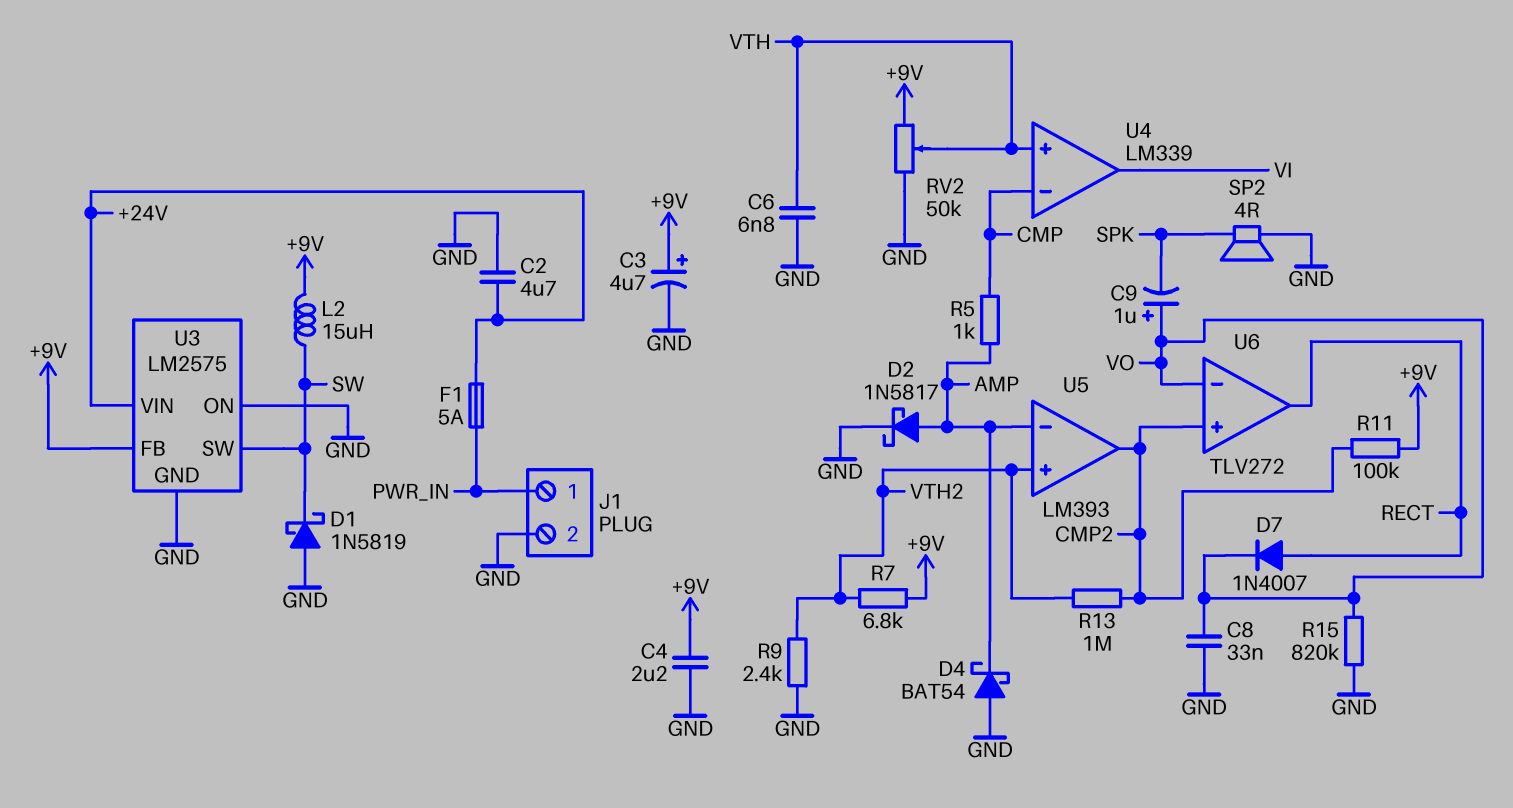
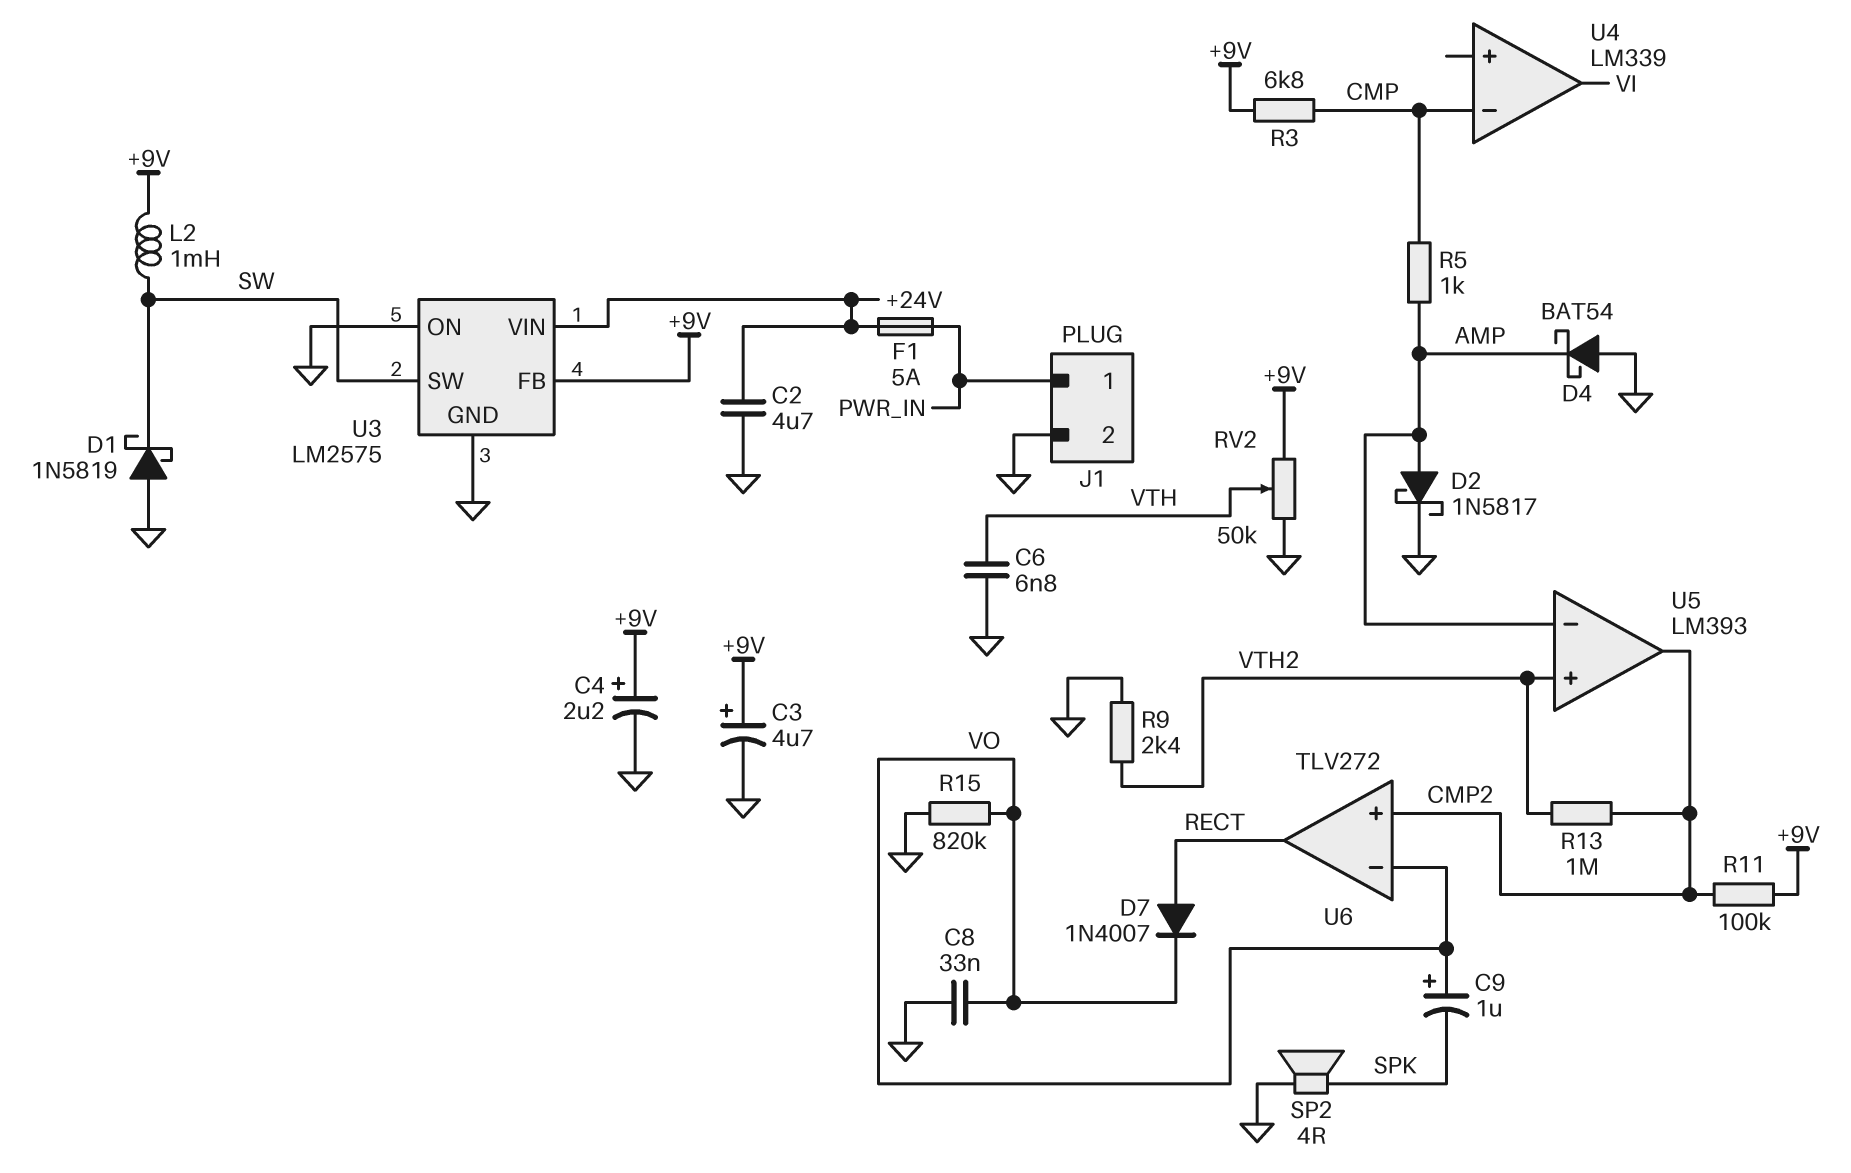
C4: 2.2uF (+9V, GND) -> 2.2uF (plus +9V, minus GND)
L2: 15uH (+9V, SW) -> 1mH (+9V, SW)
R3: none -> 6.8k (+9V, CMP)
R7: 6.8k (+9V, VTH2) -> none
U4 pin in+: VTH -> none

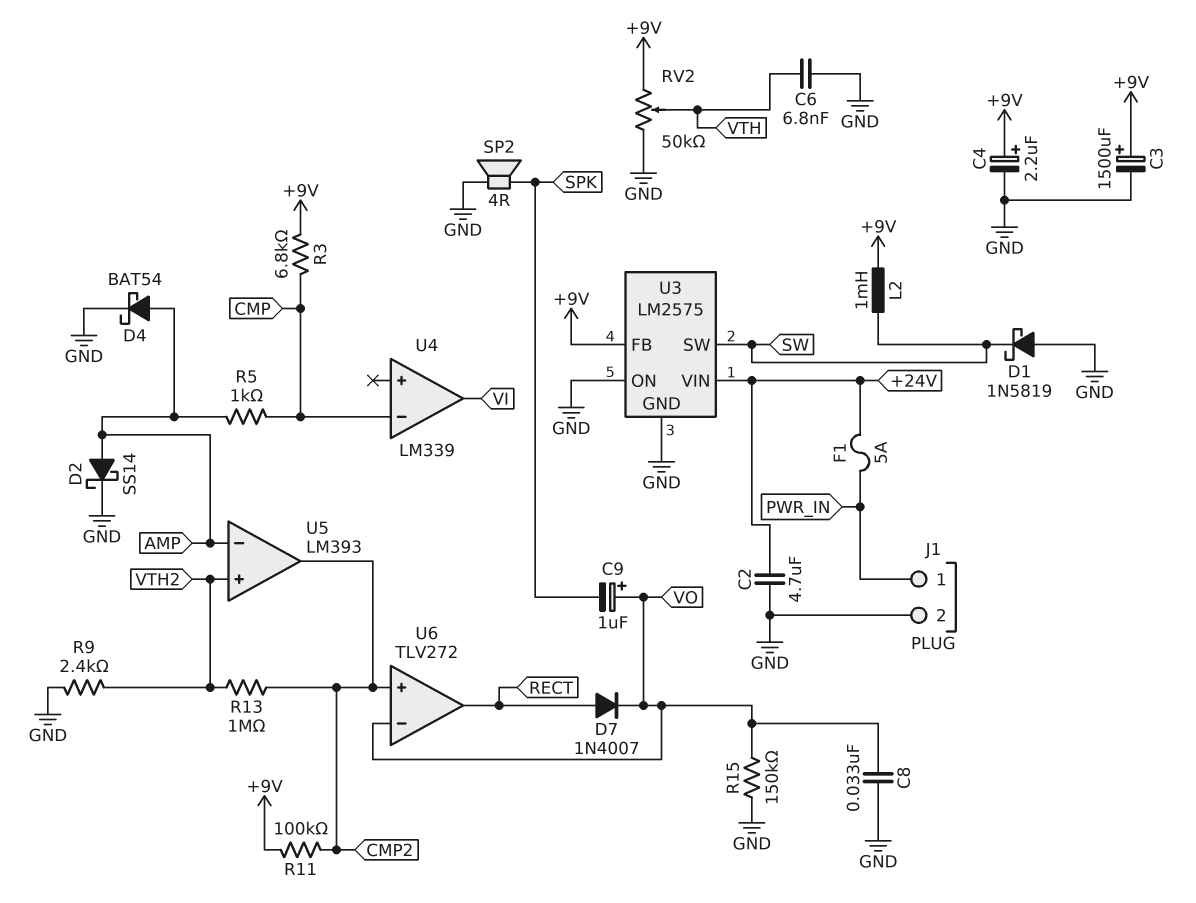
C3: 4.7uF (plus +9V, minus GND) -> 1500uF (plus +9V, minus GND)
D2: schottky 1N5817 (A AMP, K GND) -> schottky SS14 (A AMP, K GND)
D4: schottky BAT54 (A GND, K AMP) -> schottky BAT54 (A AMP, K GND)
R15: 820k (GND, VO) -> 150k (GND, VO)

